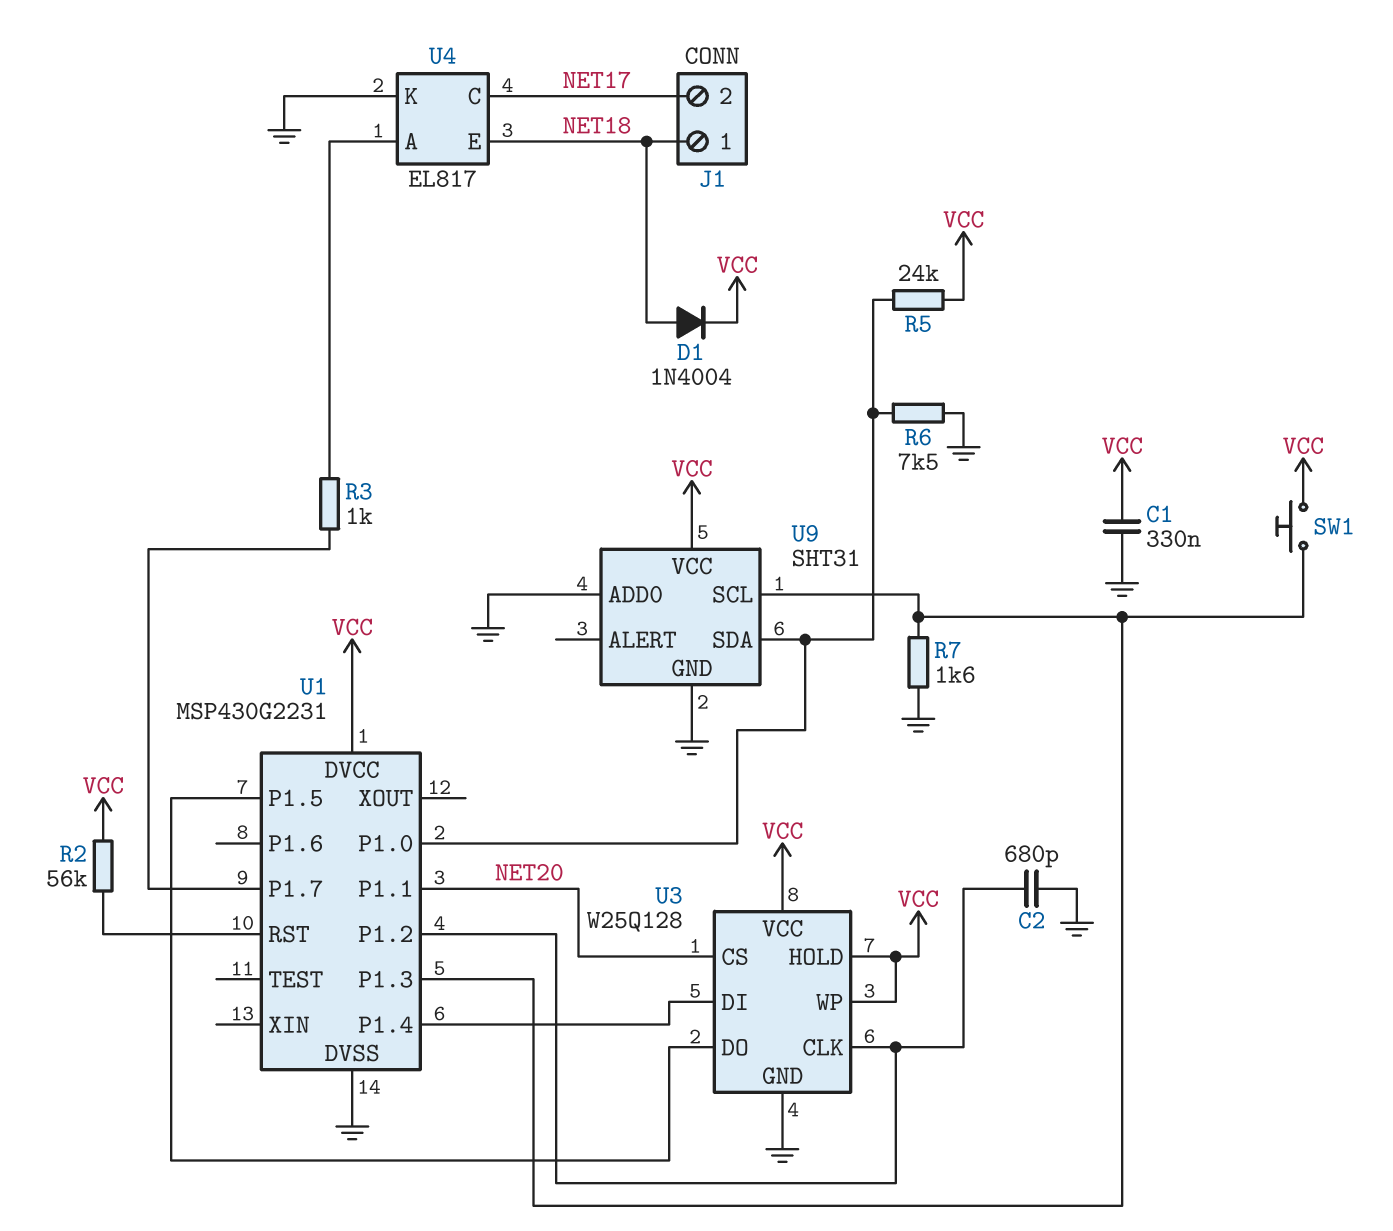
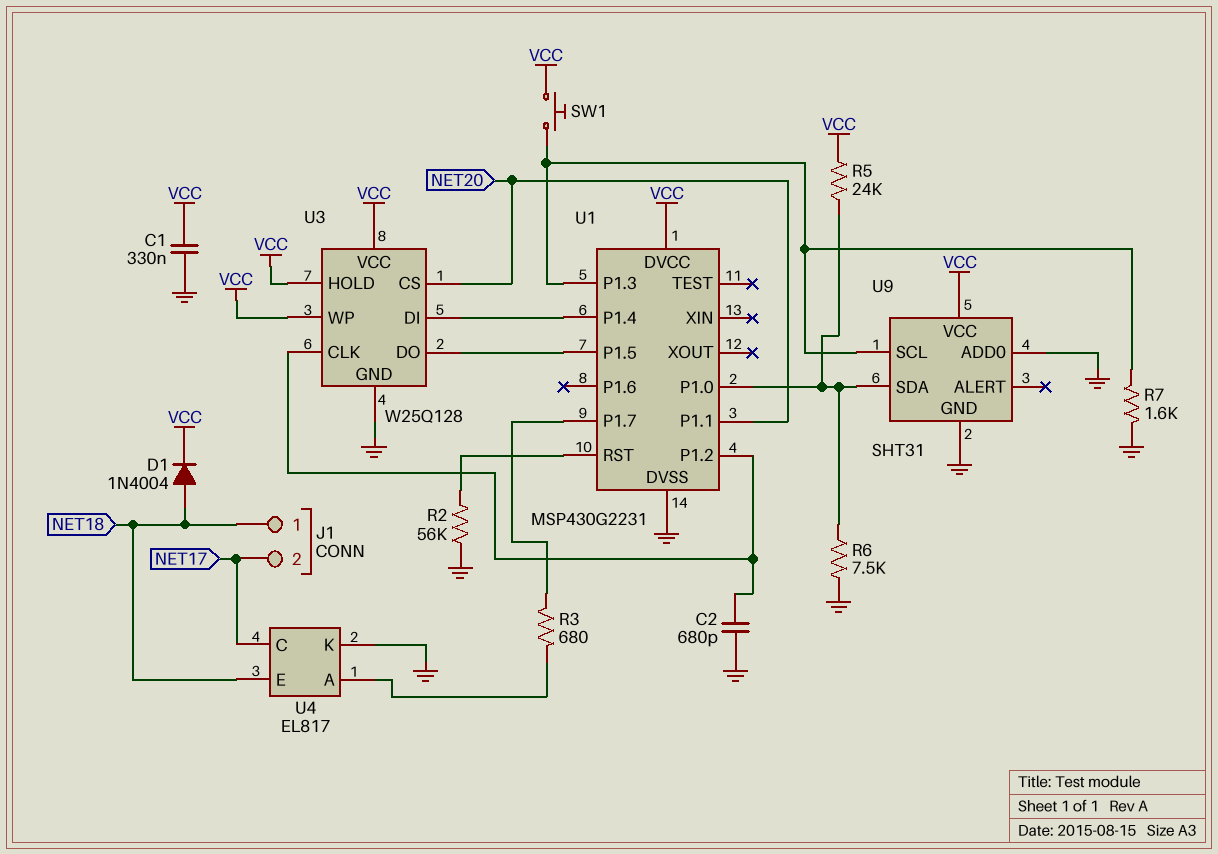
R2: 56k (U1/RST, VCC) -> 56k (GND, U1/RST)
R3: 1k (U1/P1.7, U4/A) -> 680 (U1/P1.7, U4/A)

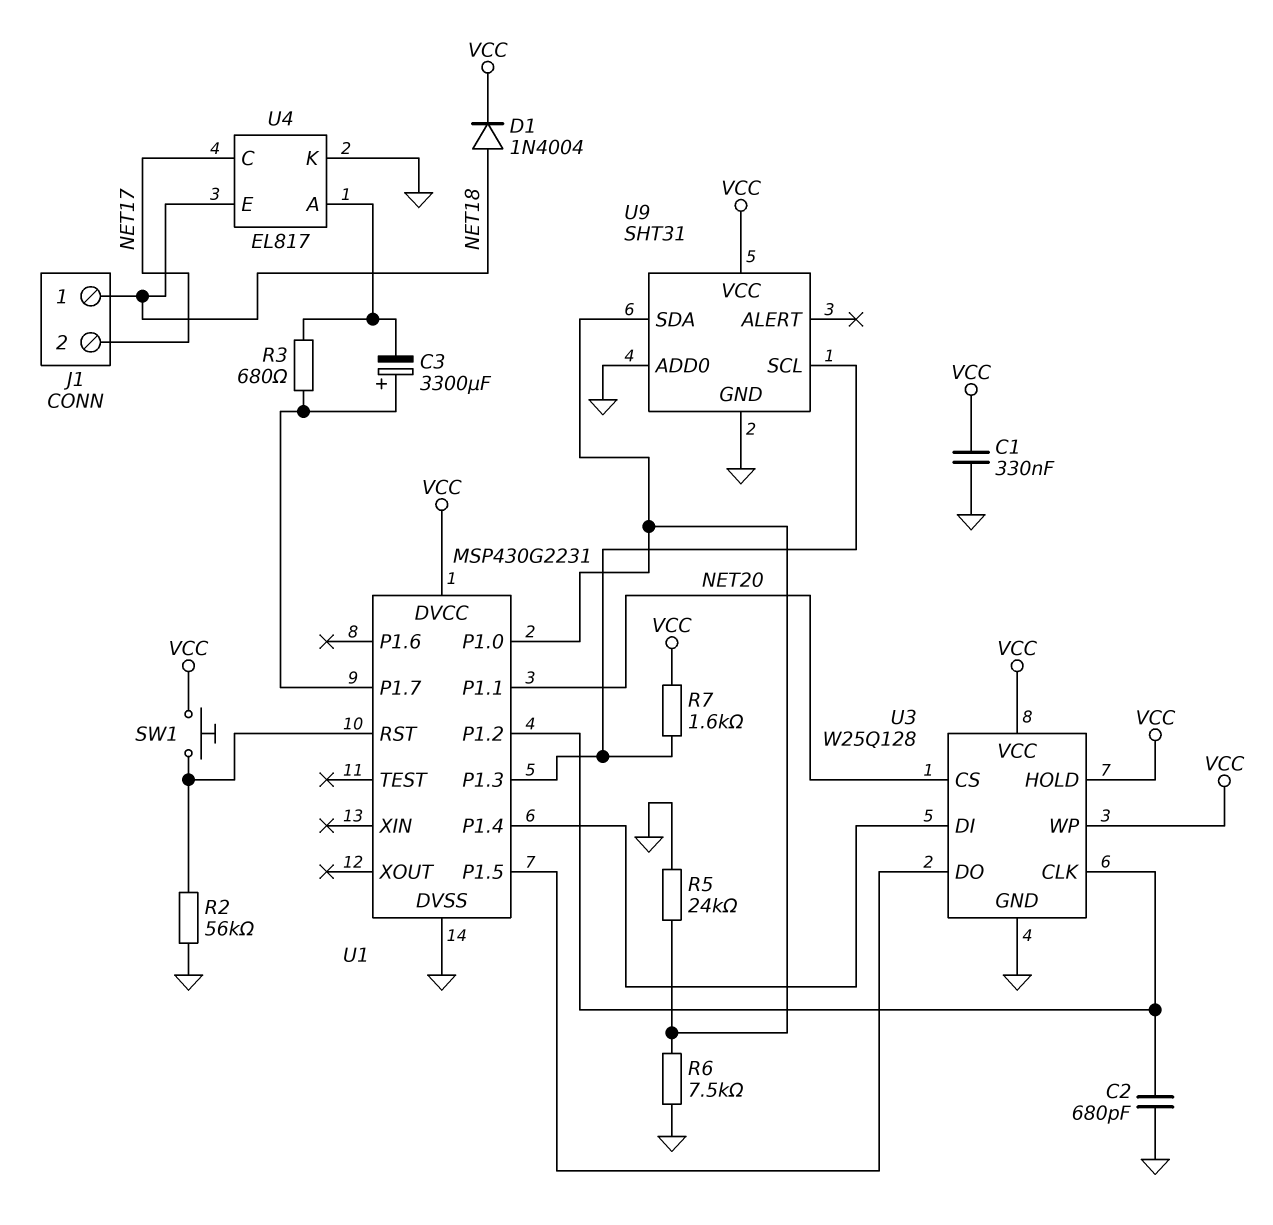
C3: none -> 3300uF (plus U1/P1.7, minus U4/A)
R5: 24k (U1/P1.0, VCC) -> 24k (GND, U1/P1.0)
R7: 1.6k (GND, U1/P1.3) -> 1.6k (U1/P1.3, VCC)
SW1: button (U1/P1.3, VCC) -> button (U1/RST, VCC)

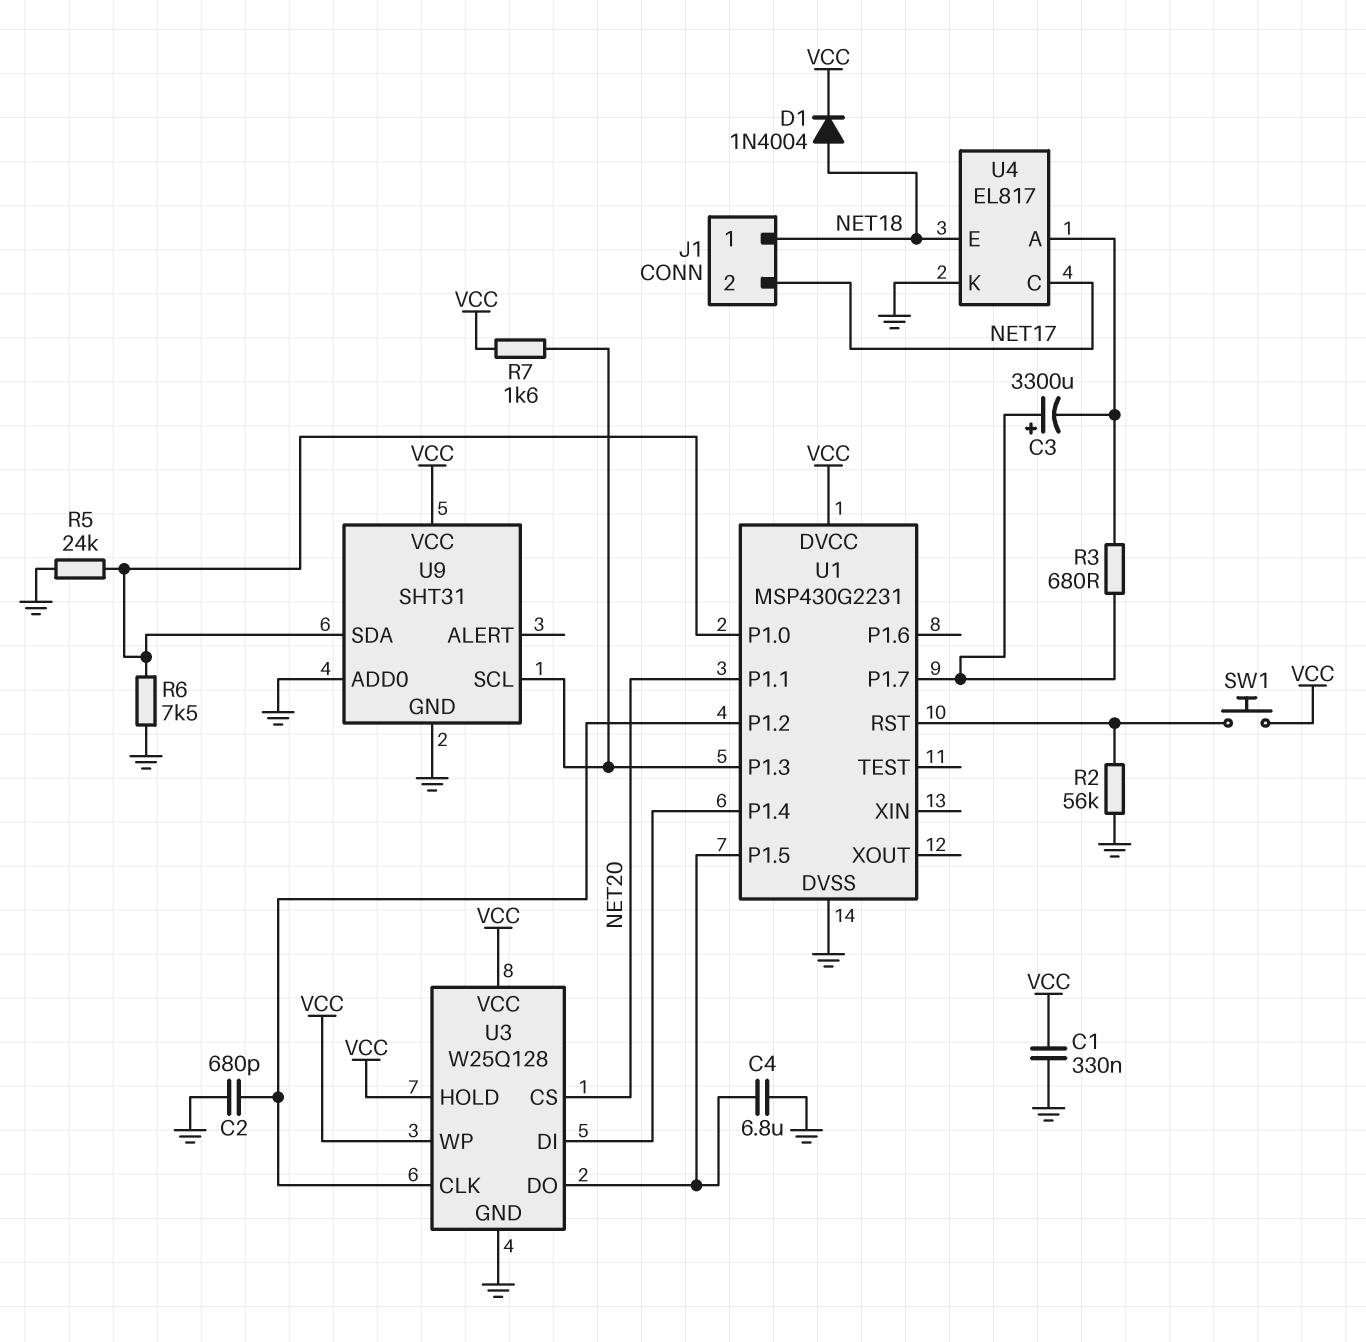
C4: none -> 6.8uF (GND, U1/P1.5)

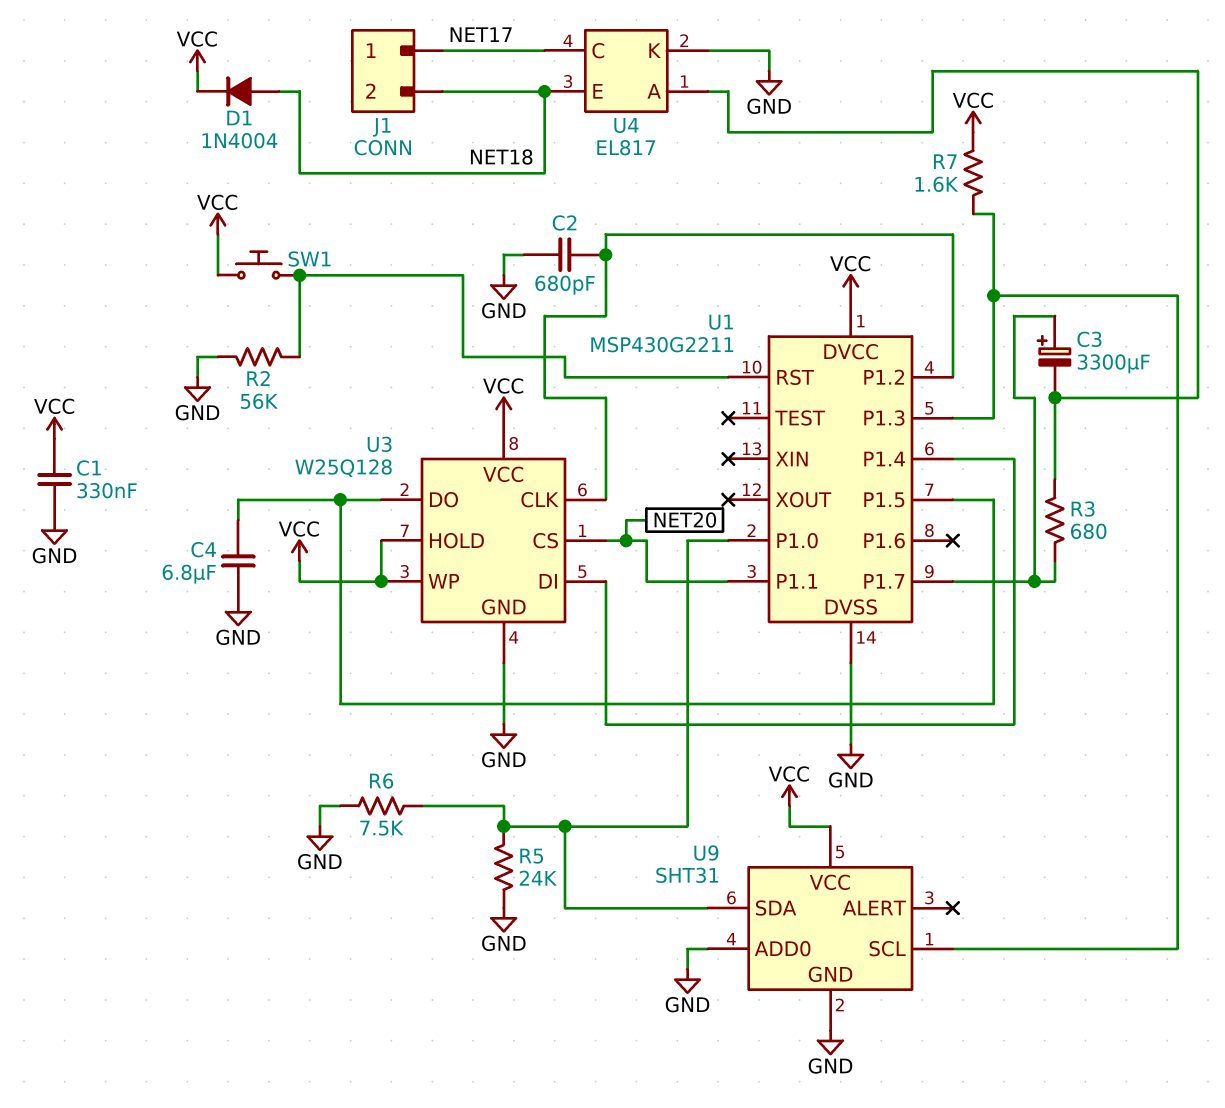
J1 pin 1: NET18 -> NET17
J1 pin 2: NET17 -> NET18
U1: MSP430G2231 -> MSP430G2211

